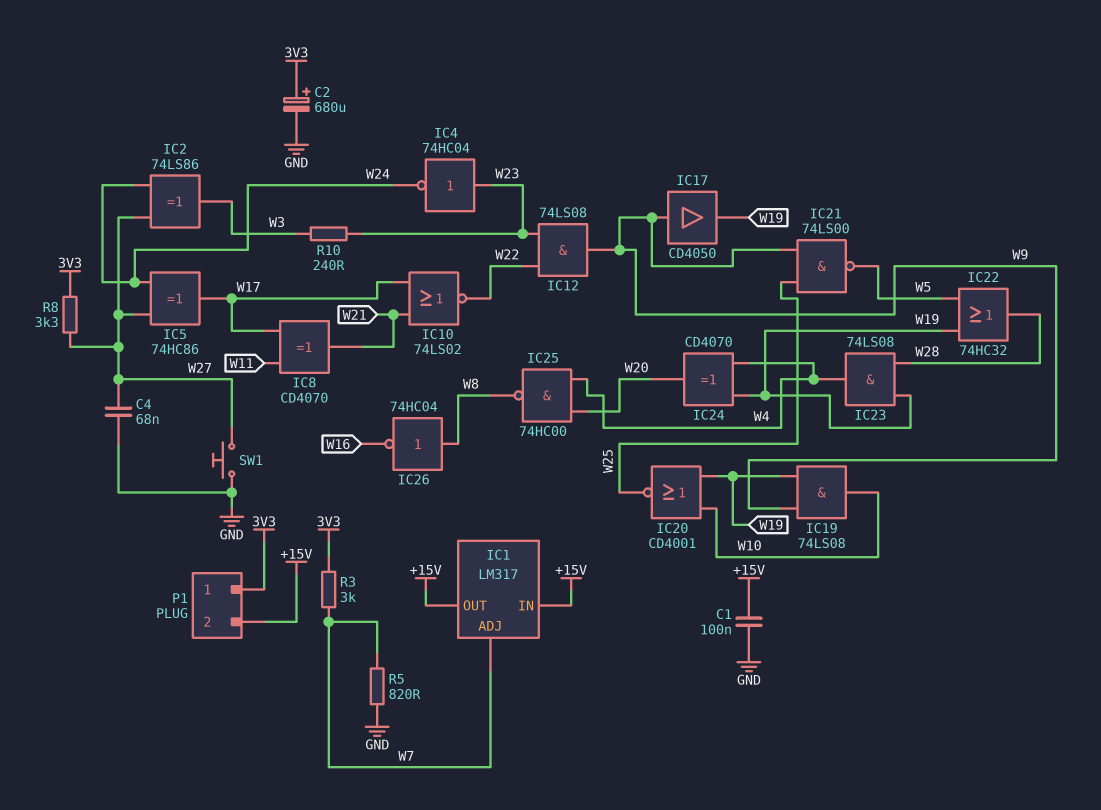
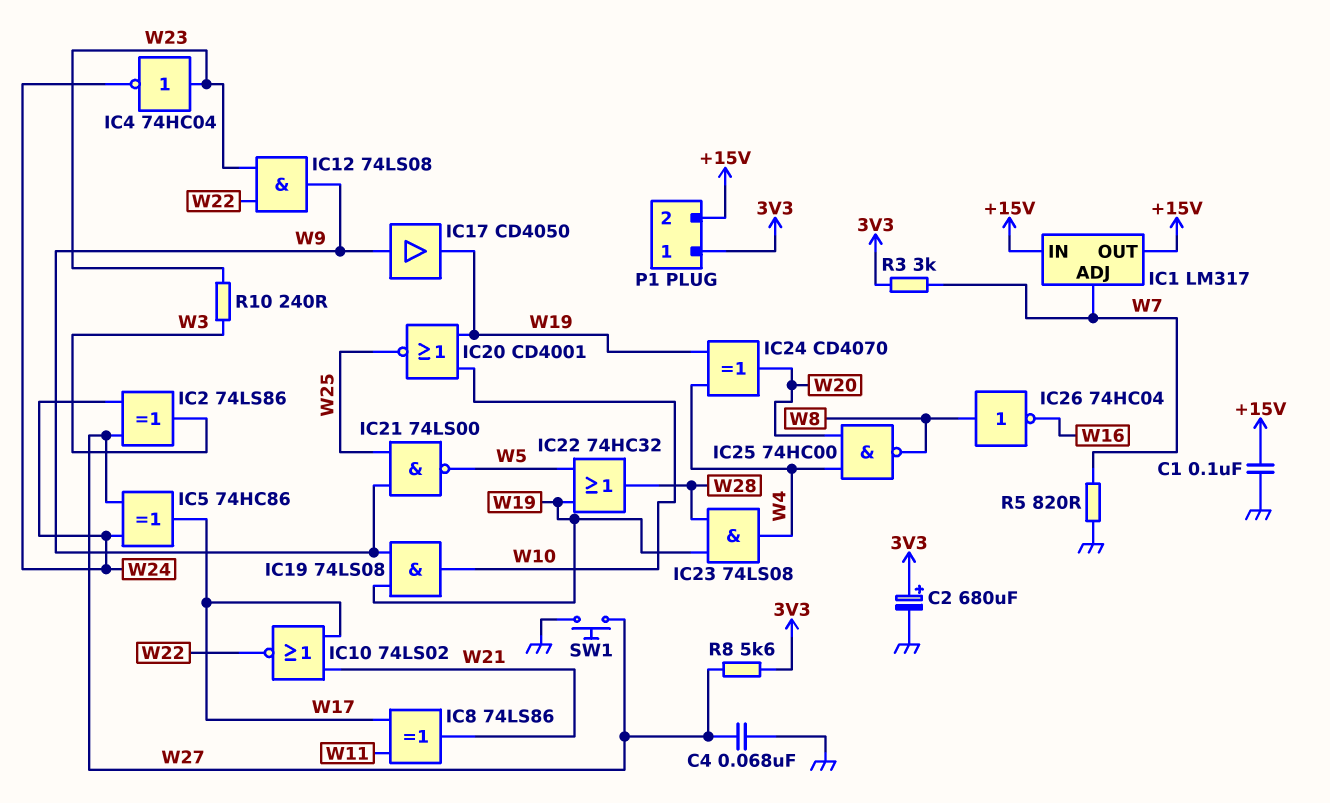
IC8: XOR CD4070 (in W11, in W17, out W21) -> XOR 74LS86 (in W11, in W17, out W21)
R8: 3.3k (3V3, W27) -> 5.6k (3V3, W27)

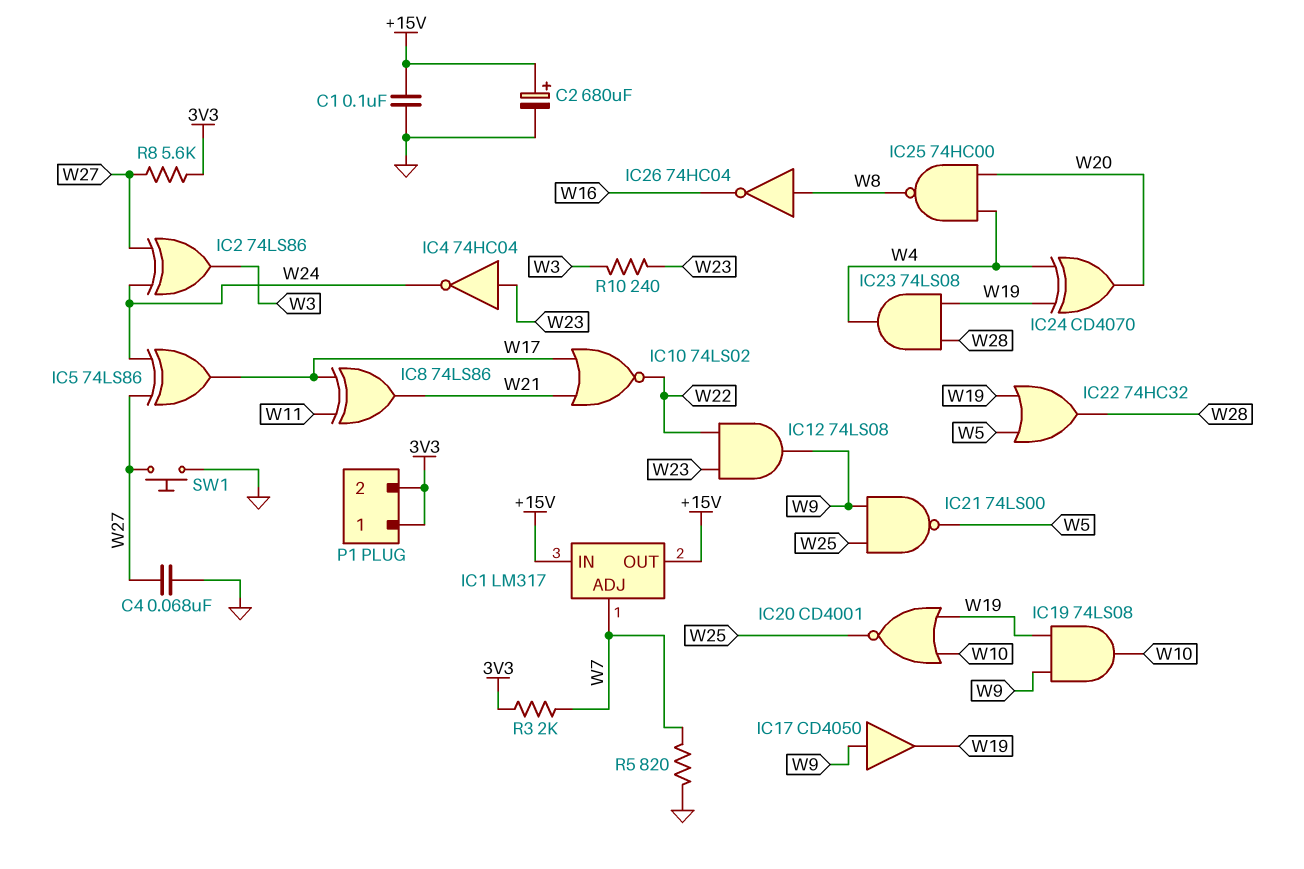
C2: 680uF (plus 3V3, minus GND) -> 680uF (plus +15V, minus GND)
IC5: XOR 74HC86 (in W24, in W27, out W17) -> XOR 74LS86 (in W24, in W27, out W17)
P1 pin 2: +15V -> 3V3
R3: 3k (3V3, W7) -> 2k (3V3, W7)

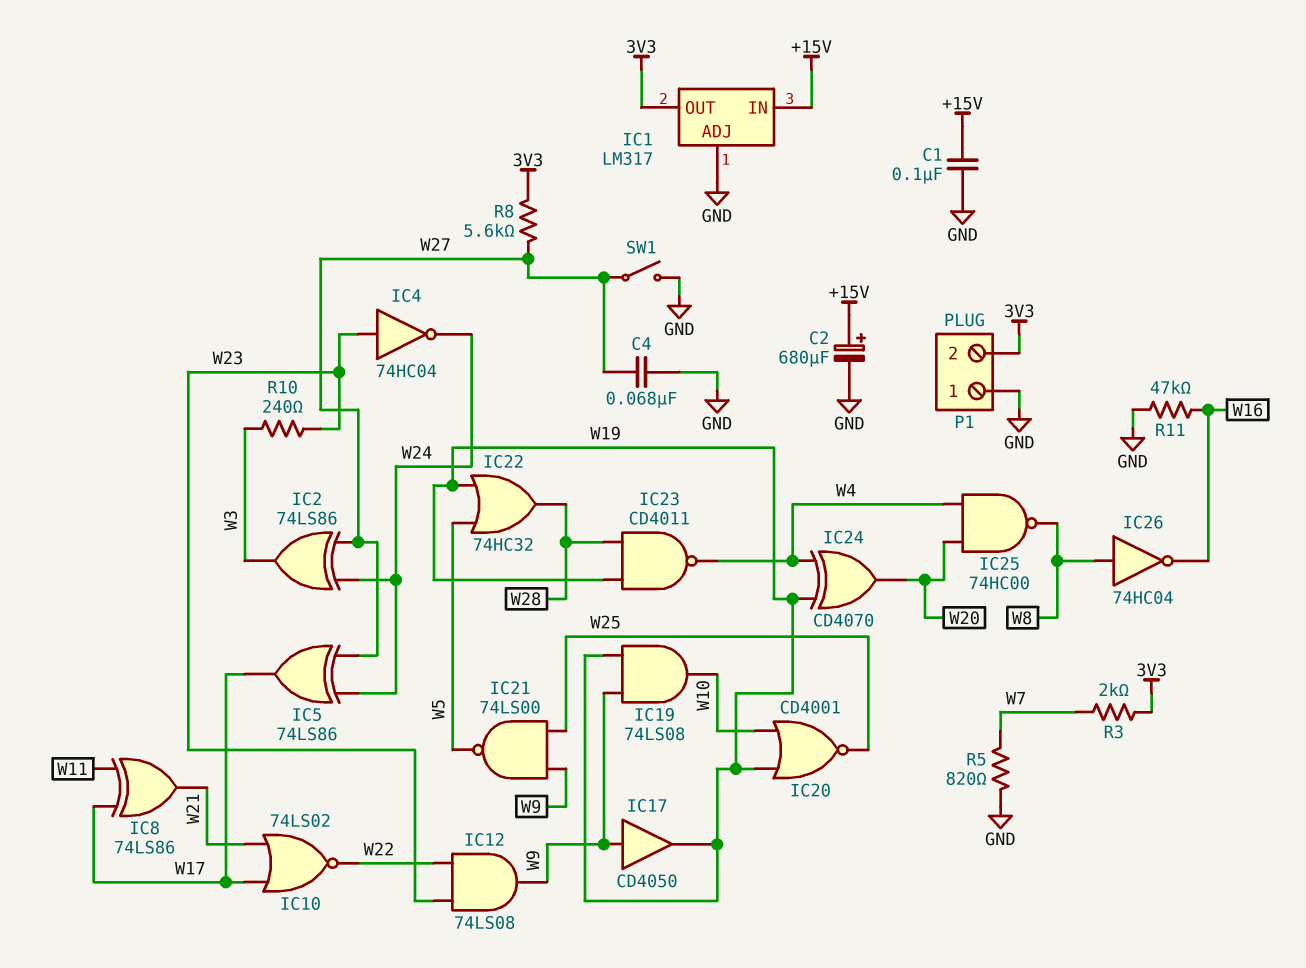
IC1 pin ADJ: W7 -> GND
IC1 pin OUT: +15V -> 3V3
IC23: AND 74LS08 (in W19, in W28, out W4) -> NAND CD4011 (in W19, in W28, out W4)
P1 pin 1: 3V3 -> GND
R11: none -> 47k (GND, W16)
SW1: button (GND, W27) -> switch (GND, W27)

